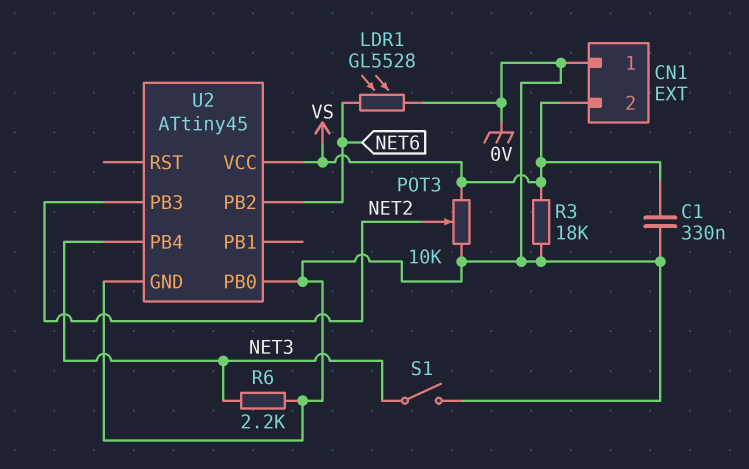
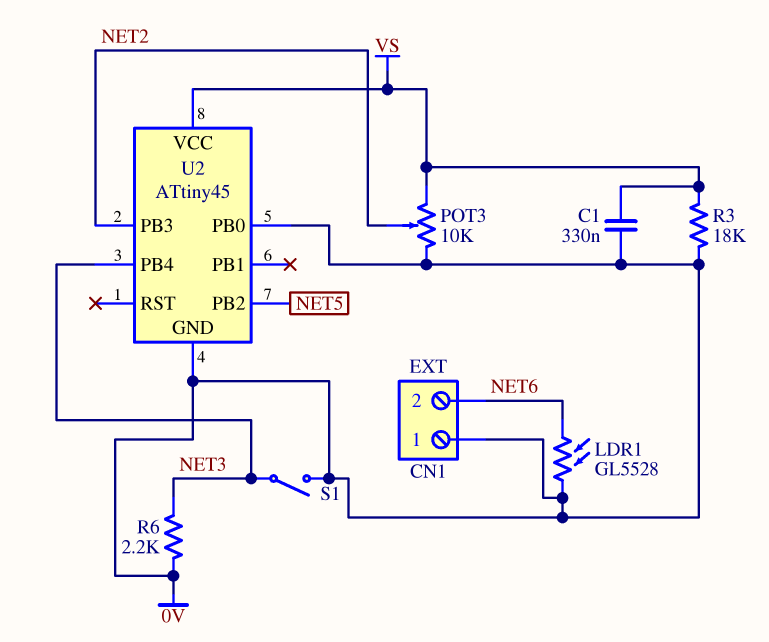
CN1 pin 2: VS -> NET6
U2 pin PB2: NET6 -> NET5

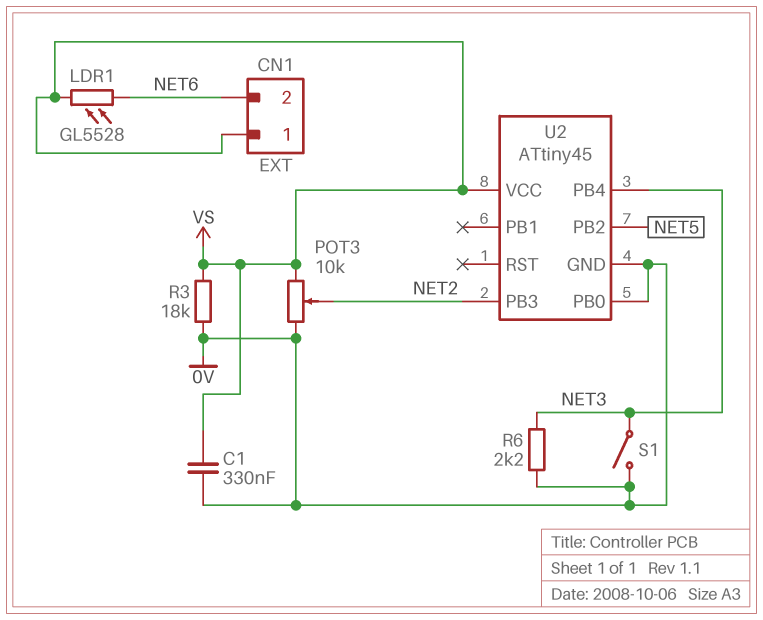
CN1 pin 1: 0V -> VS
LDR1: GL5528 (0V, NET6) -> GL5528 (NET6, VS)

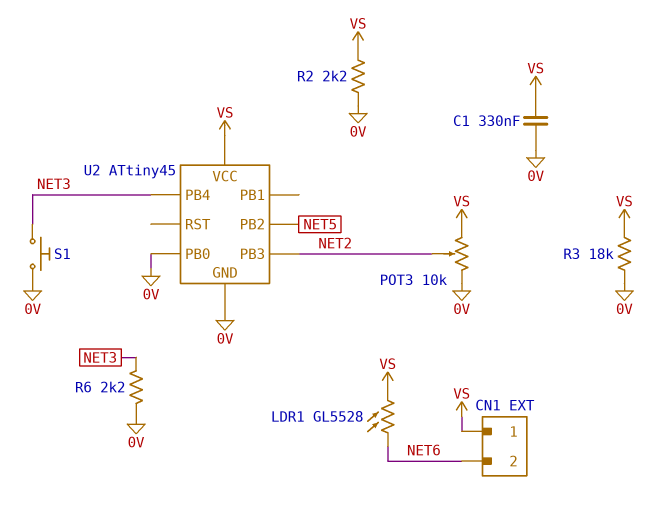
R2: none -> 2.2k (0V, VS)
S1: switch (0V, NET3) -> button (0V, NET3)

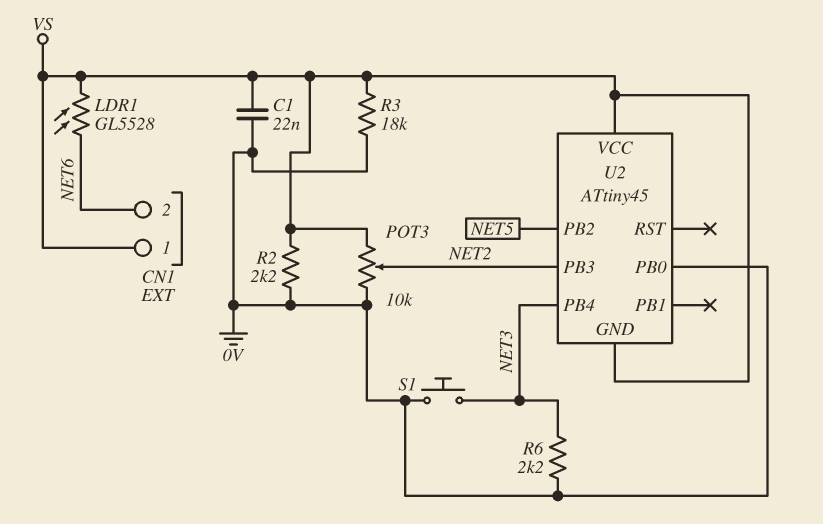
C1: 330nF (0V, VS) -> 22nF (0V, VS)
U2 pin GND: 0V -> VS

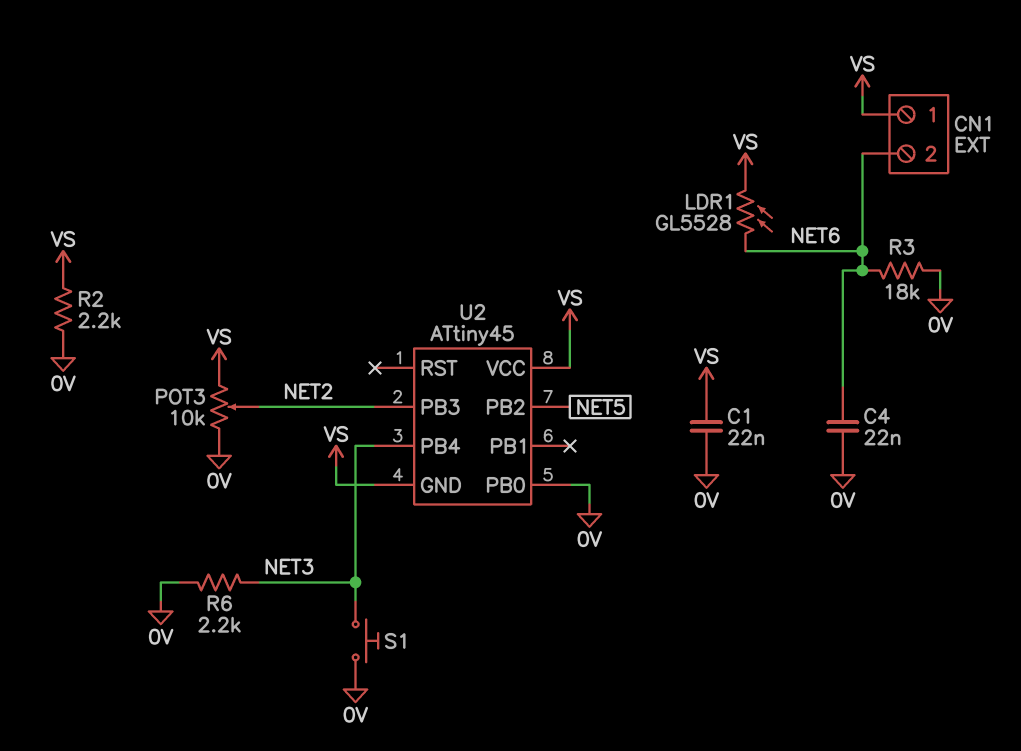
C4: none -> 22nF (0V, NET6)
R3: 18k (0V, VS) -> 18k (0V, NET6)

